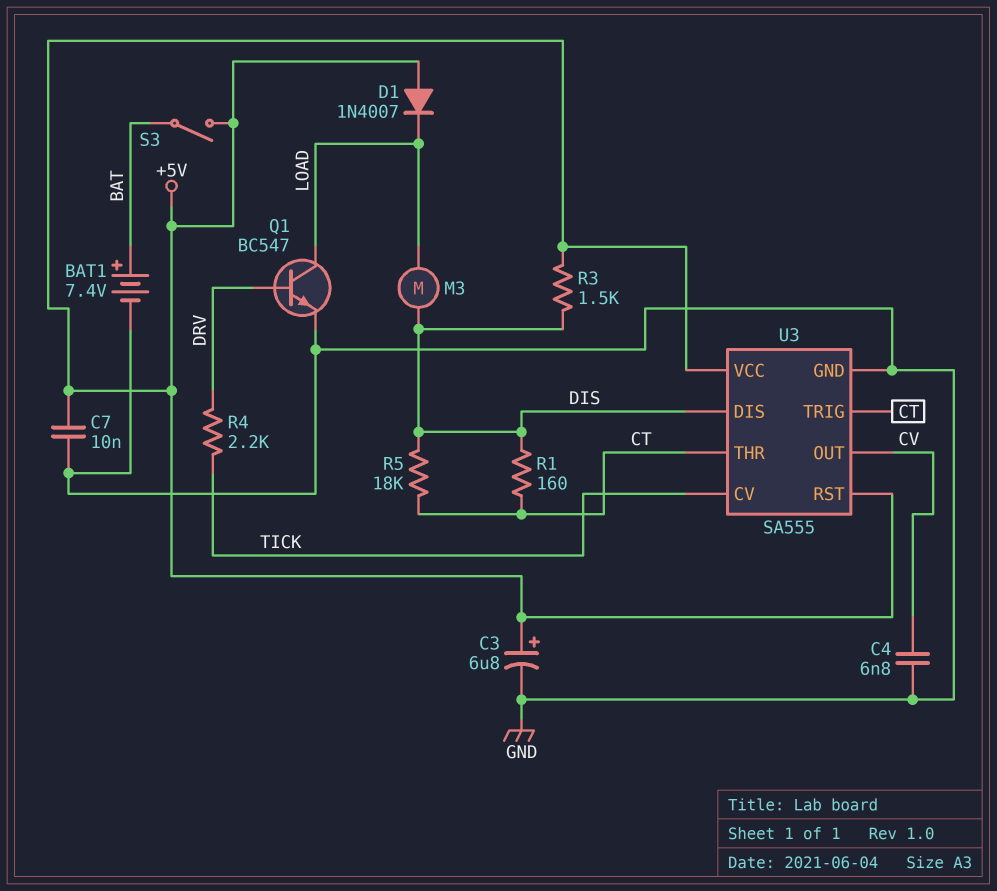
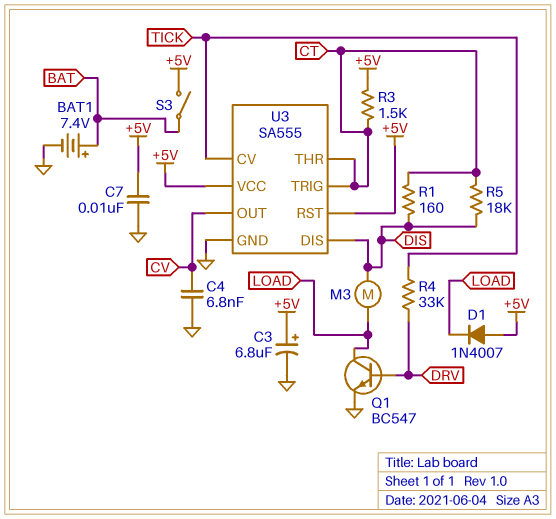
R3: 1.5k (+5V, DIS) -> 1.5k (+5V, CT)
R4: 2.2k (DRV, TICK) -> 33k (DRV, TICK)

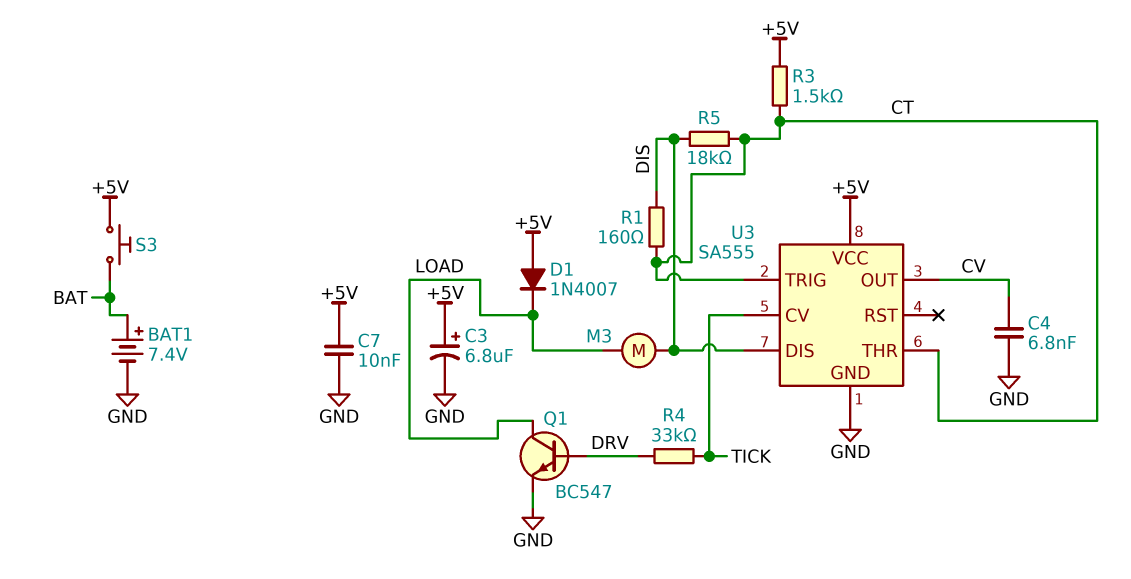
S3: switch (+5V, BAT) -> button (+5V, BAT)
U3 pin RST: +5V -> none

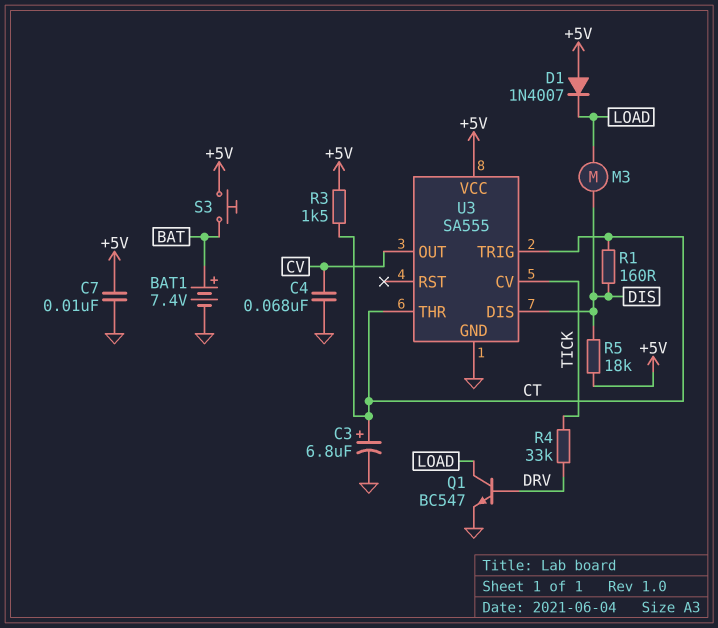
C3: 6.8uF (plus +5V, minus GND) -> 6.8uF (plus CT, minus GND)
C4: 6.8nF (CV, GND) -> 68nF (CV, GND)
R5: 18k (CT, DIS) -> 18k (+5V, DIS)

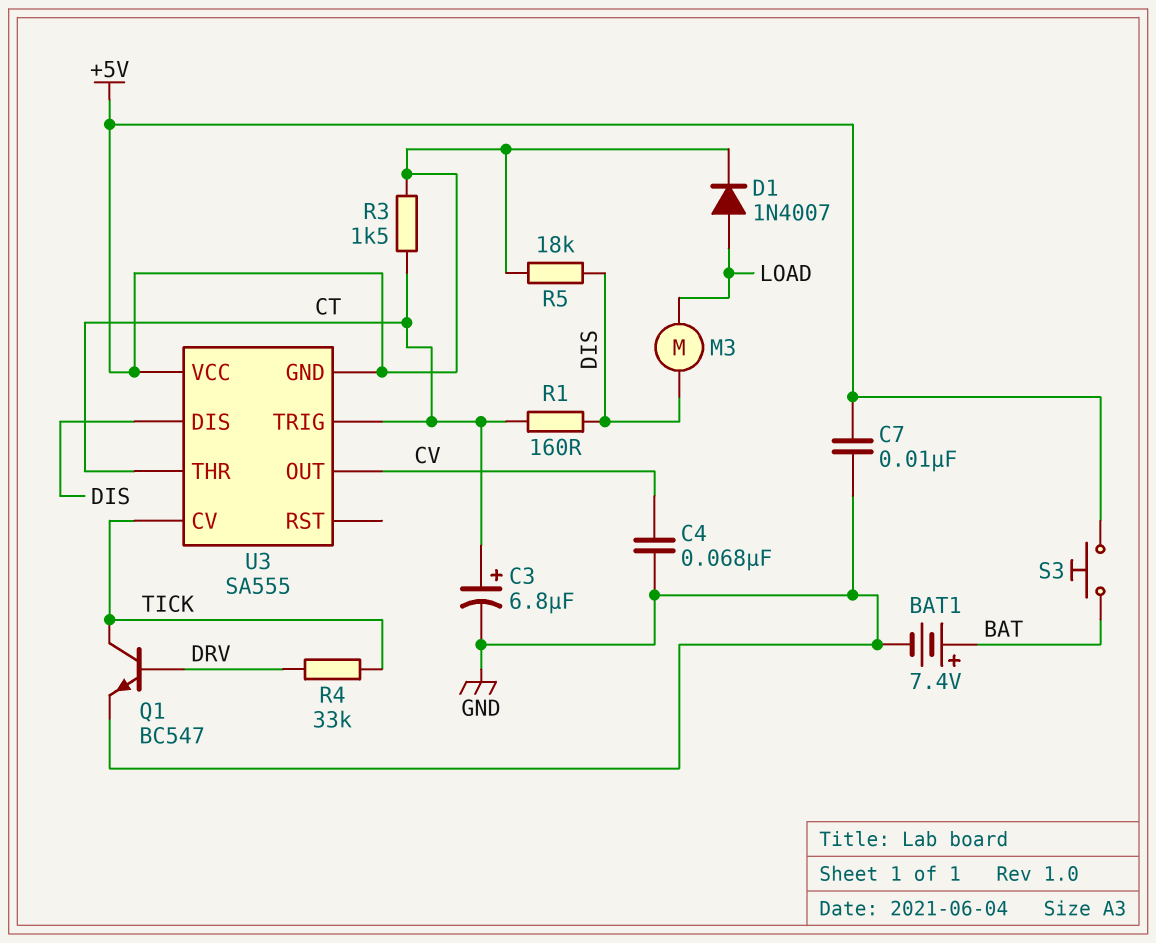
D1: diode 1N4007 (A +5V, K LOAD) -> diode 1N4007 (A LOAD, K +5V)
Q1: NPN BC547 (B DRV, C LOAD, E GND) -> NPN BC547 (B DRV, C TICK, E GND)
U3 pin GND: GND -> +5V

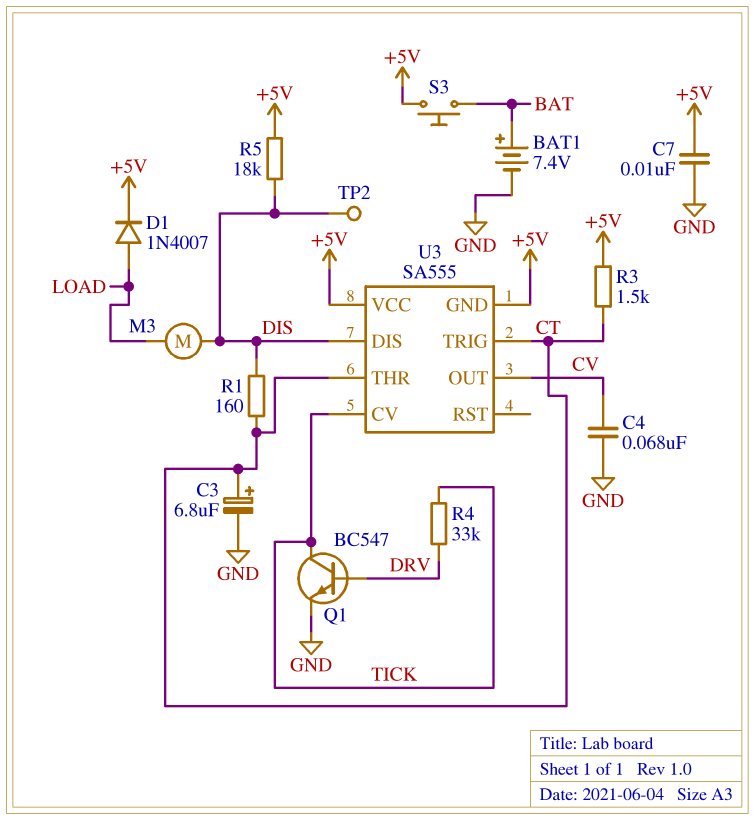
TP2: none -> test point (DIS)

